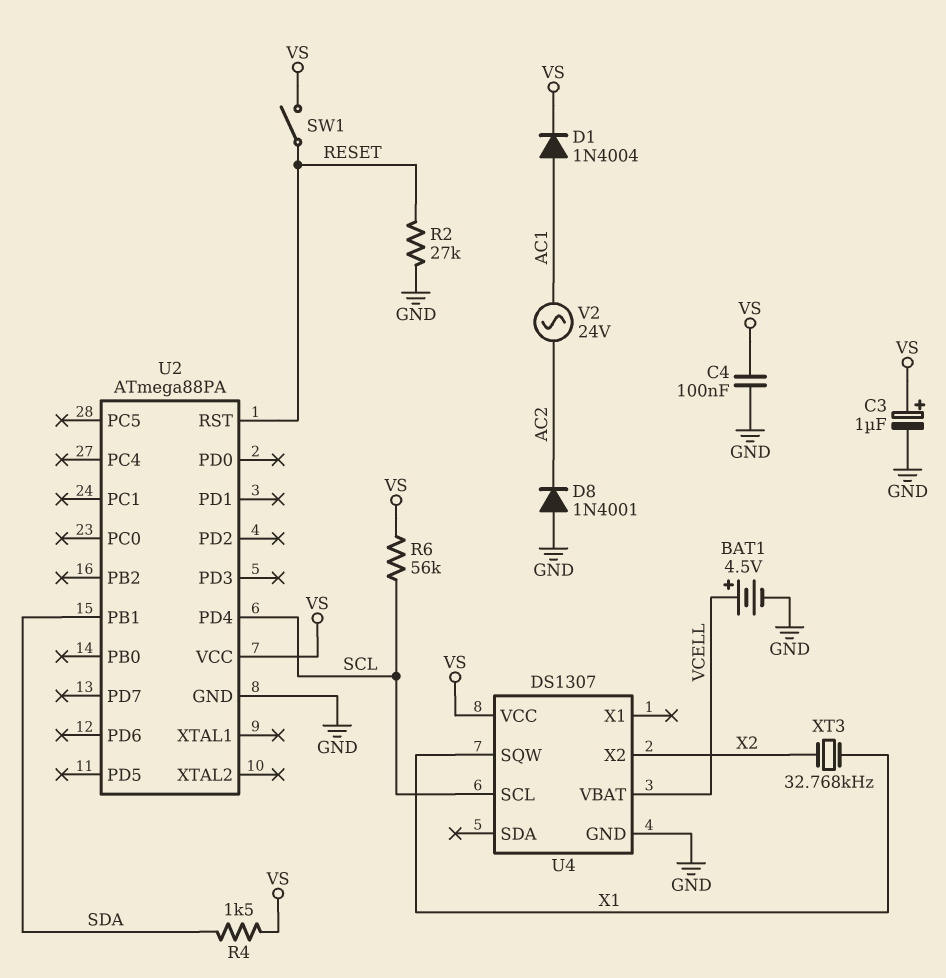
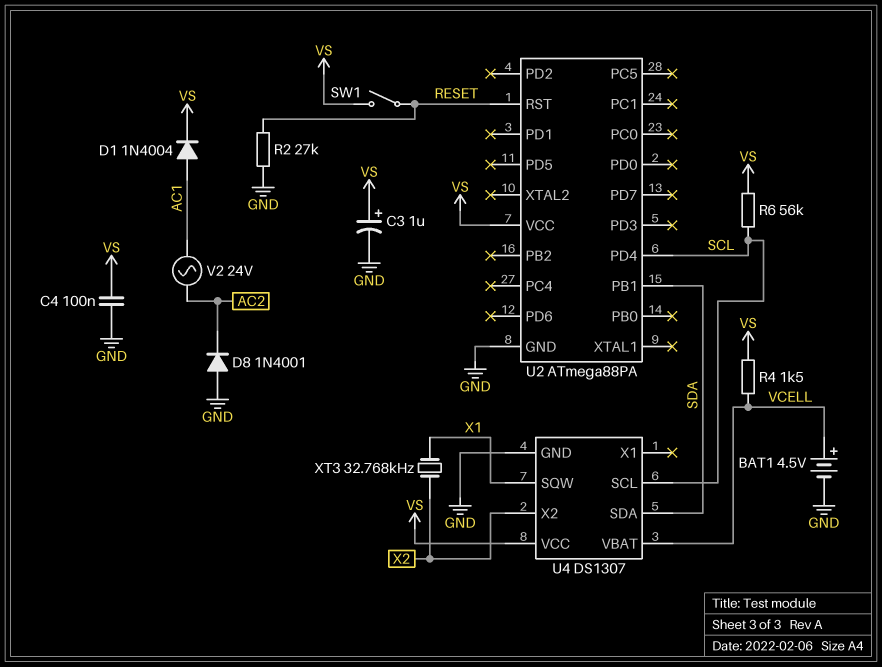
R4: 1.5k (SDA, VS) -> 1.5k (VCELL, VS)
U4 pin SDA: none -> SDA

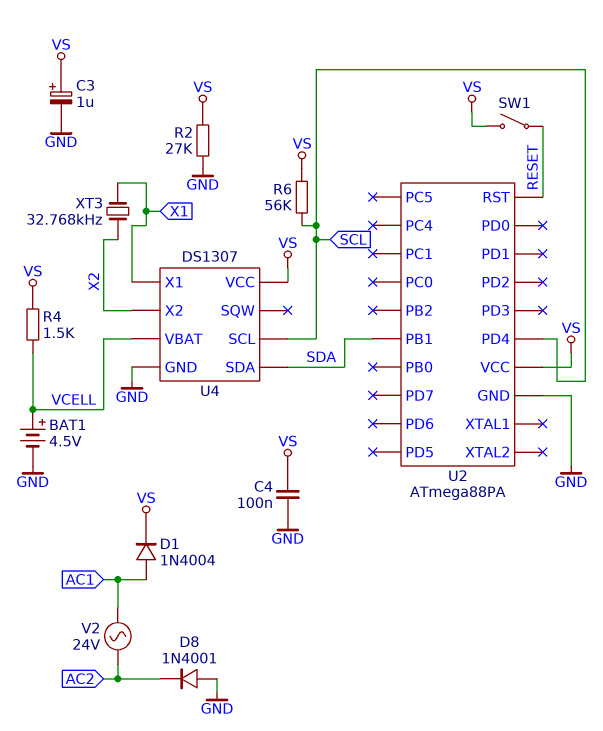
R2: 27k (GND, RESET) -> 27k (GND, VS)
U4 pin SQW: X1 -> none
U4 pin X1: none -> X1

